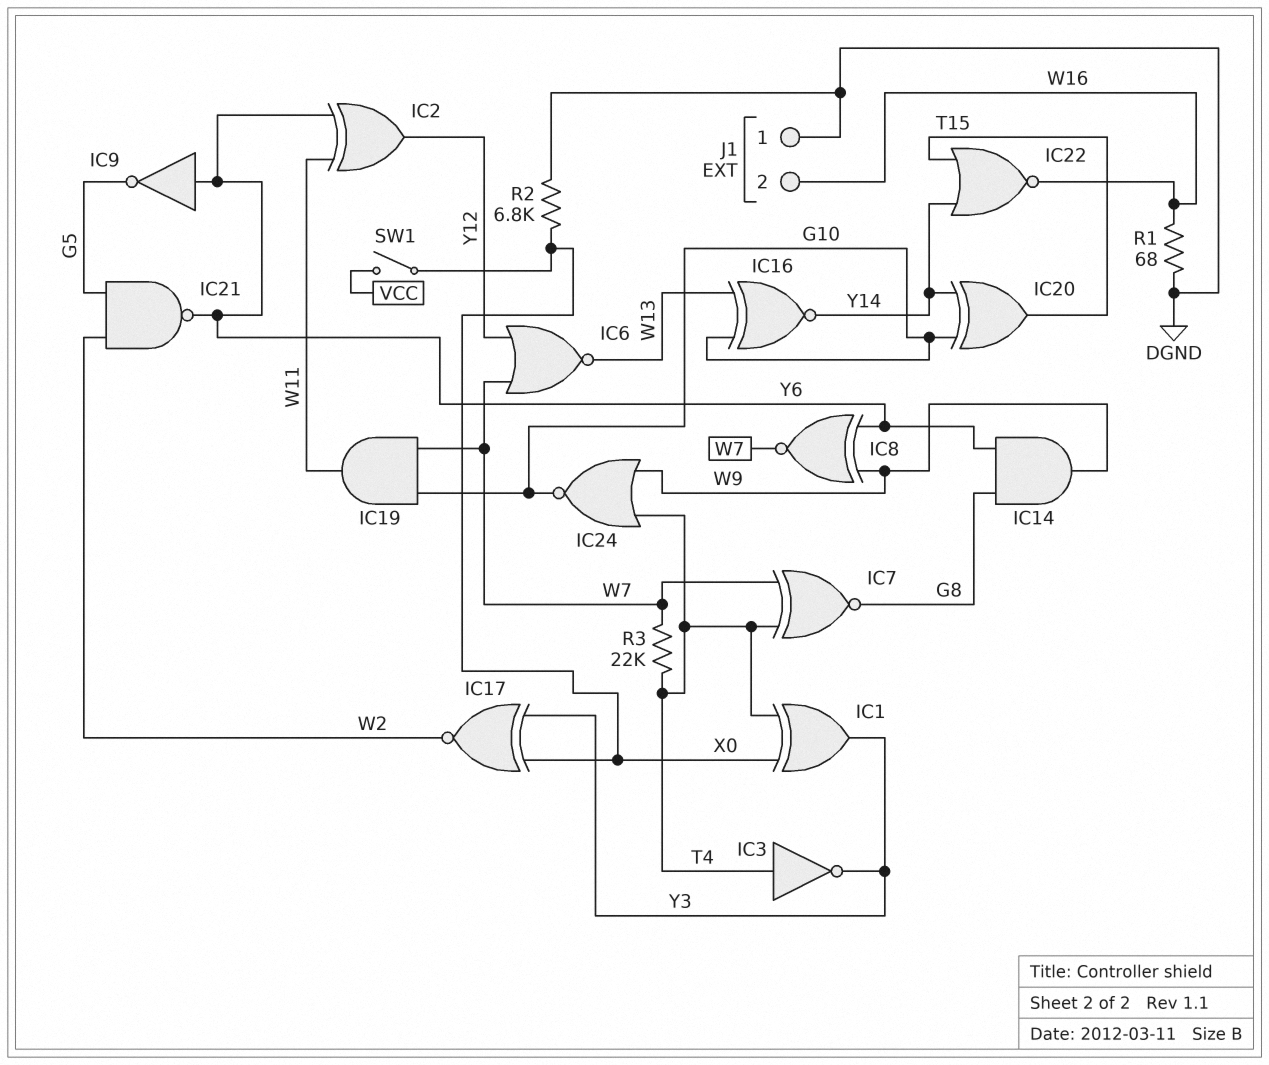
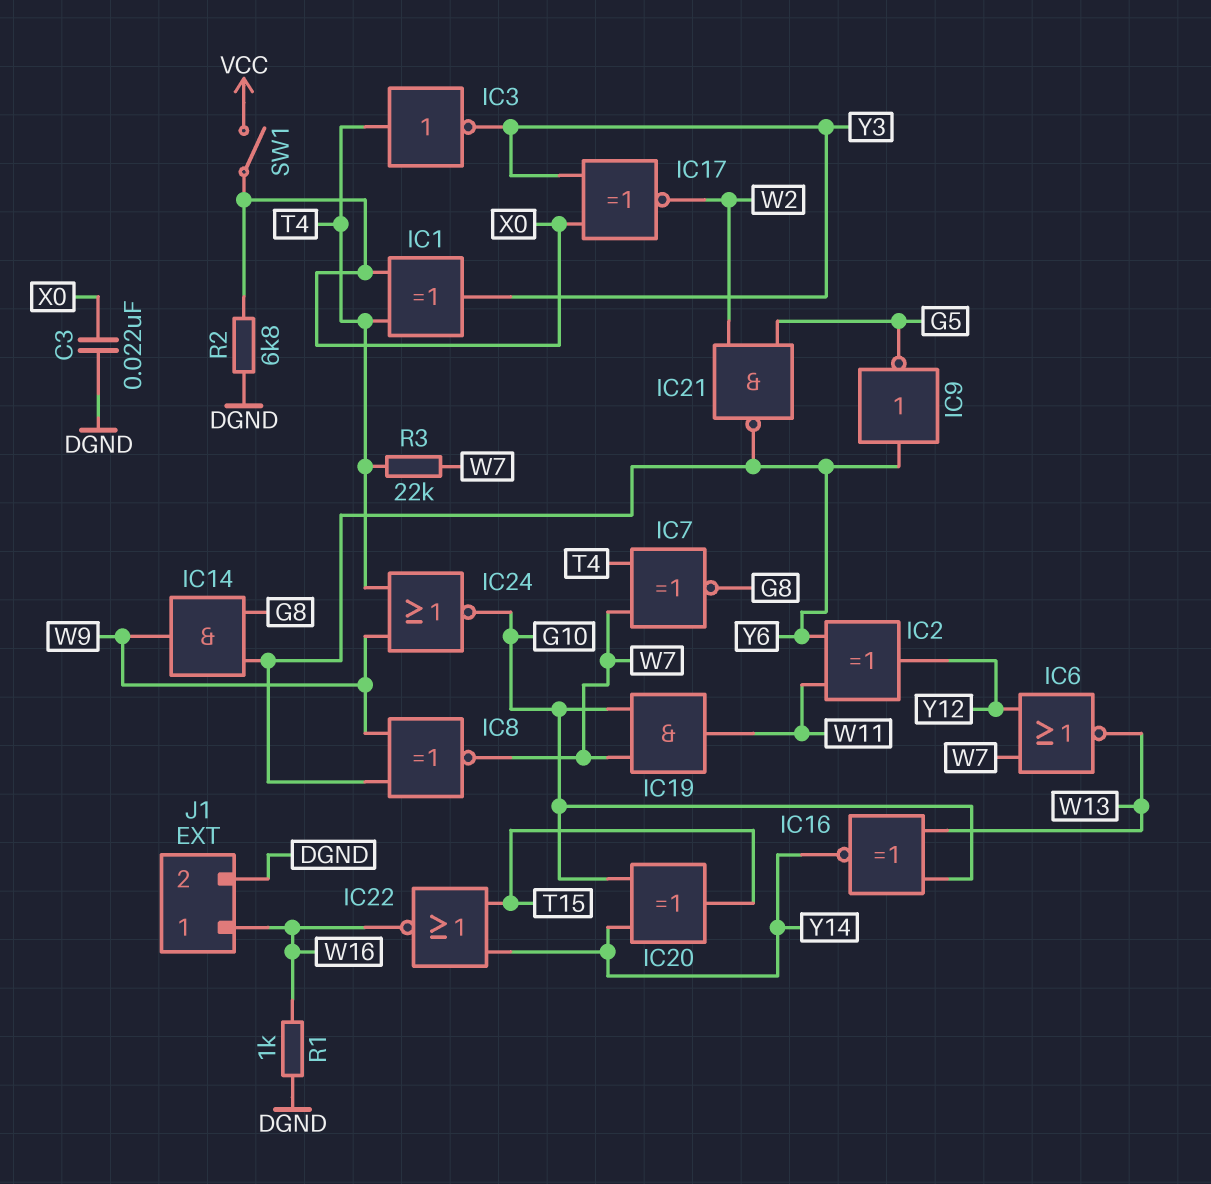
C3: none -> 22nF (DGND, X0)
J1 pin 1: DGND -> W16
J1 pin 2: W16 -> DGND
R1: 68 (DGND, W16) -> 1k (DGND, W16)

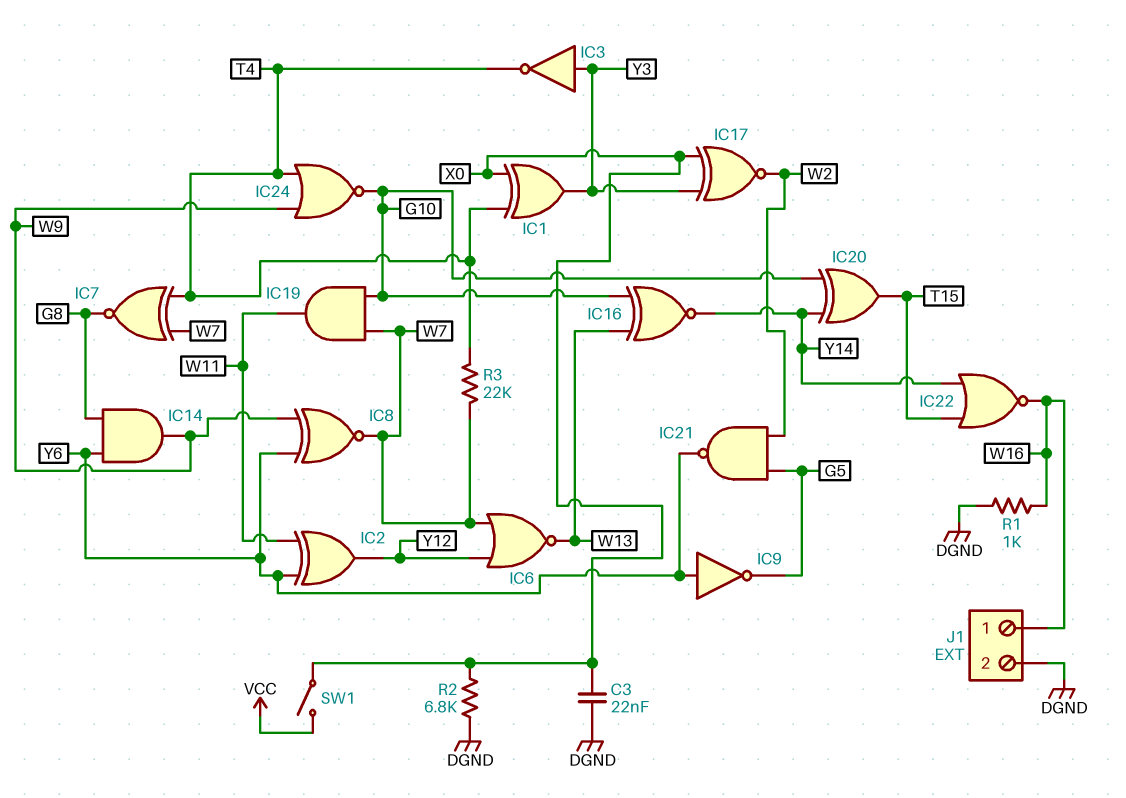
IC3: NOT (in T4, out Y3) -> NOT (in Y3, out T4)

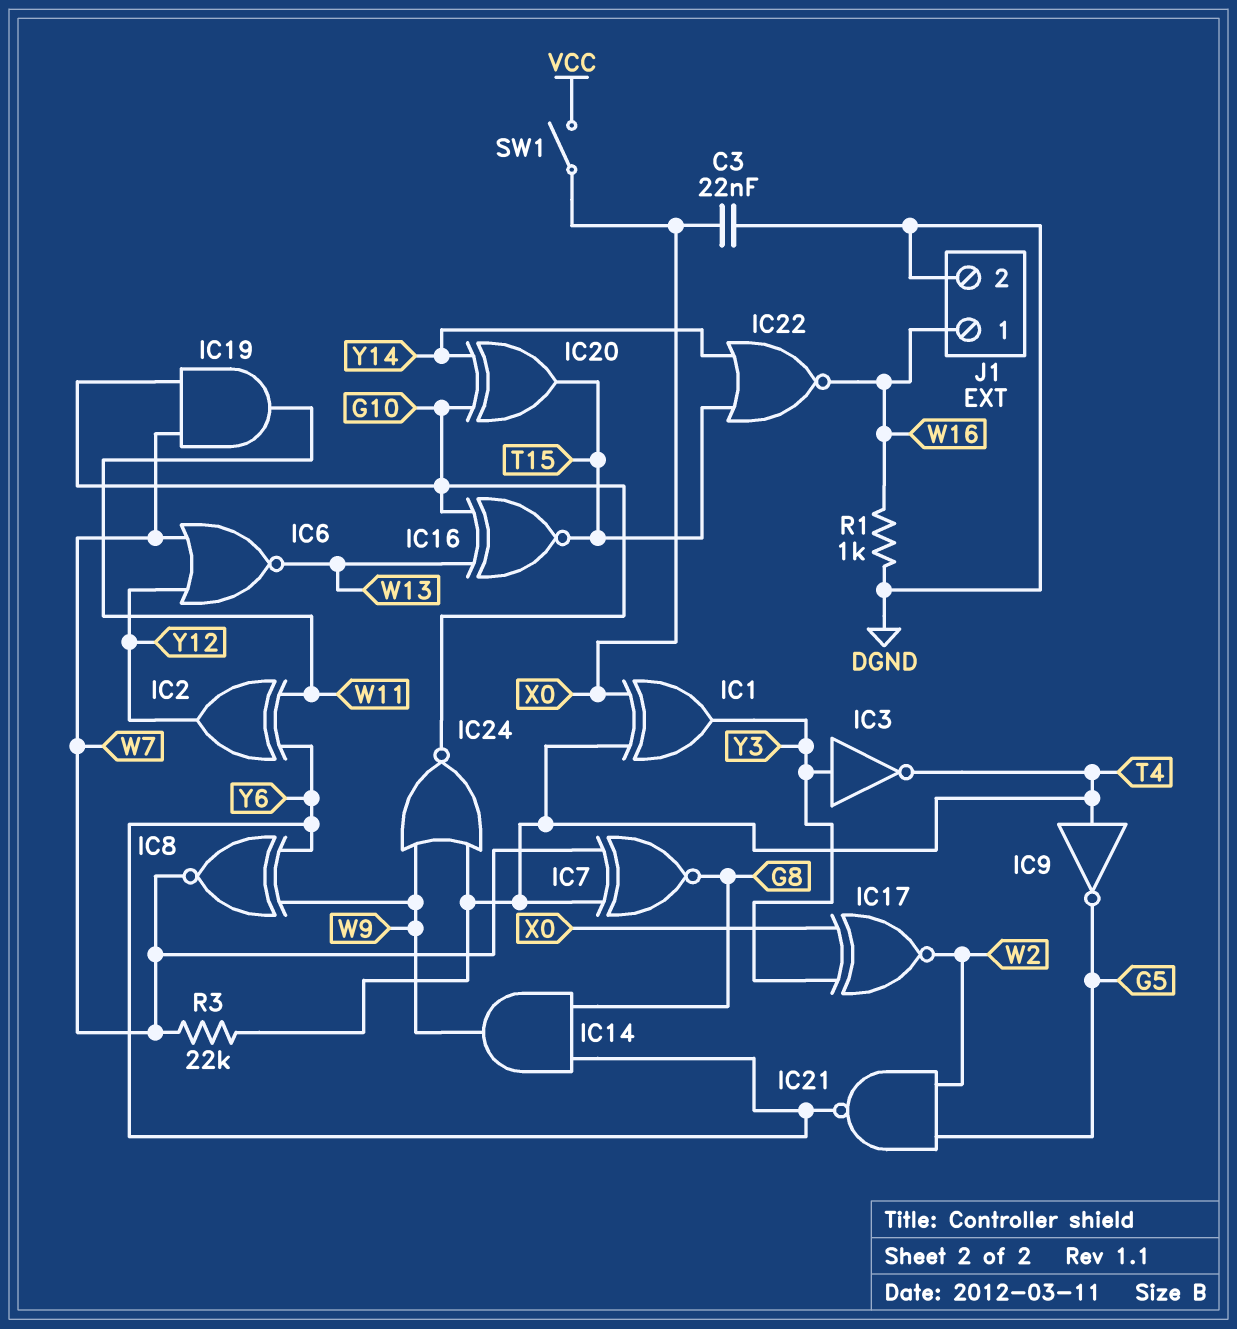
IC9: NOT (in Y6, out G5) -> NOT (in T4, out G5)
IC16: XNOR (in G10, in W13, out Y14) -> XNOR (in G10, in W13, out T15)
R2: 6.8k (DGND, X0) -> none

